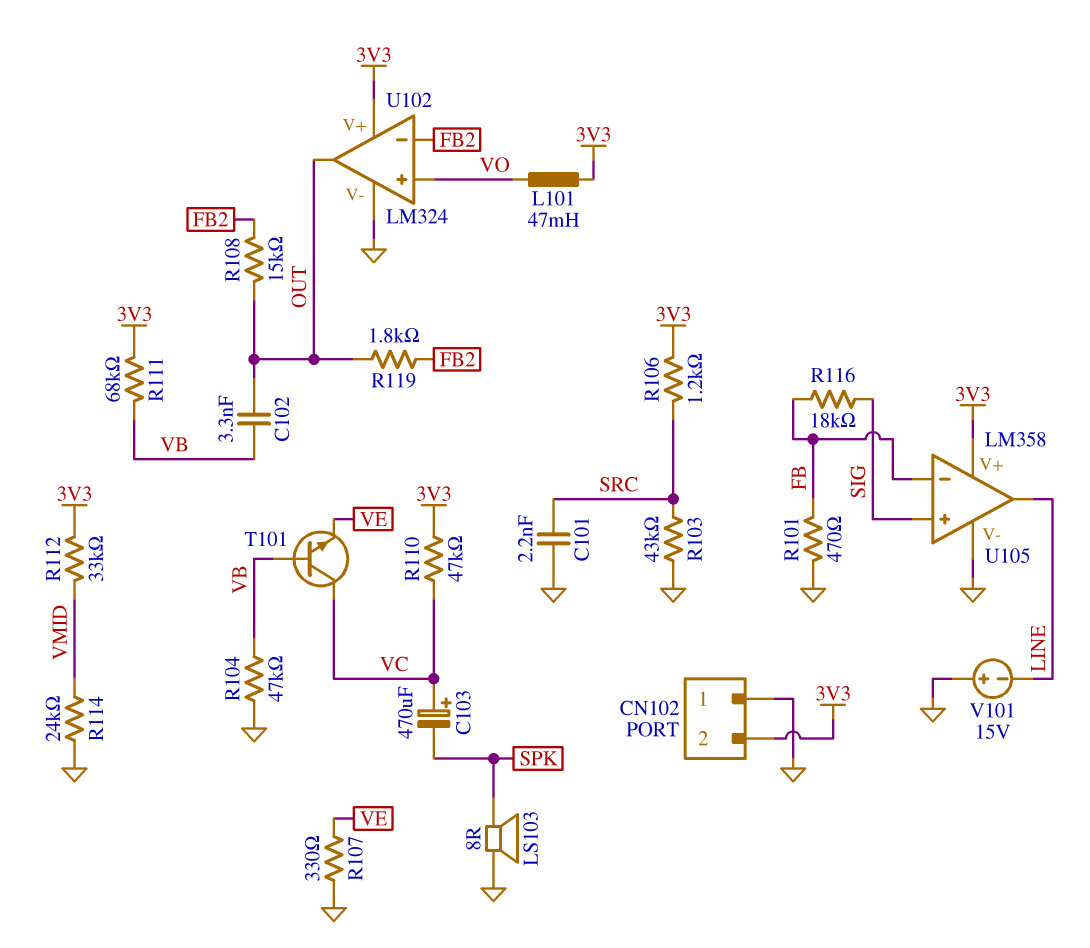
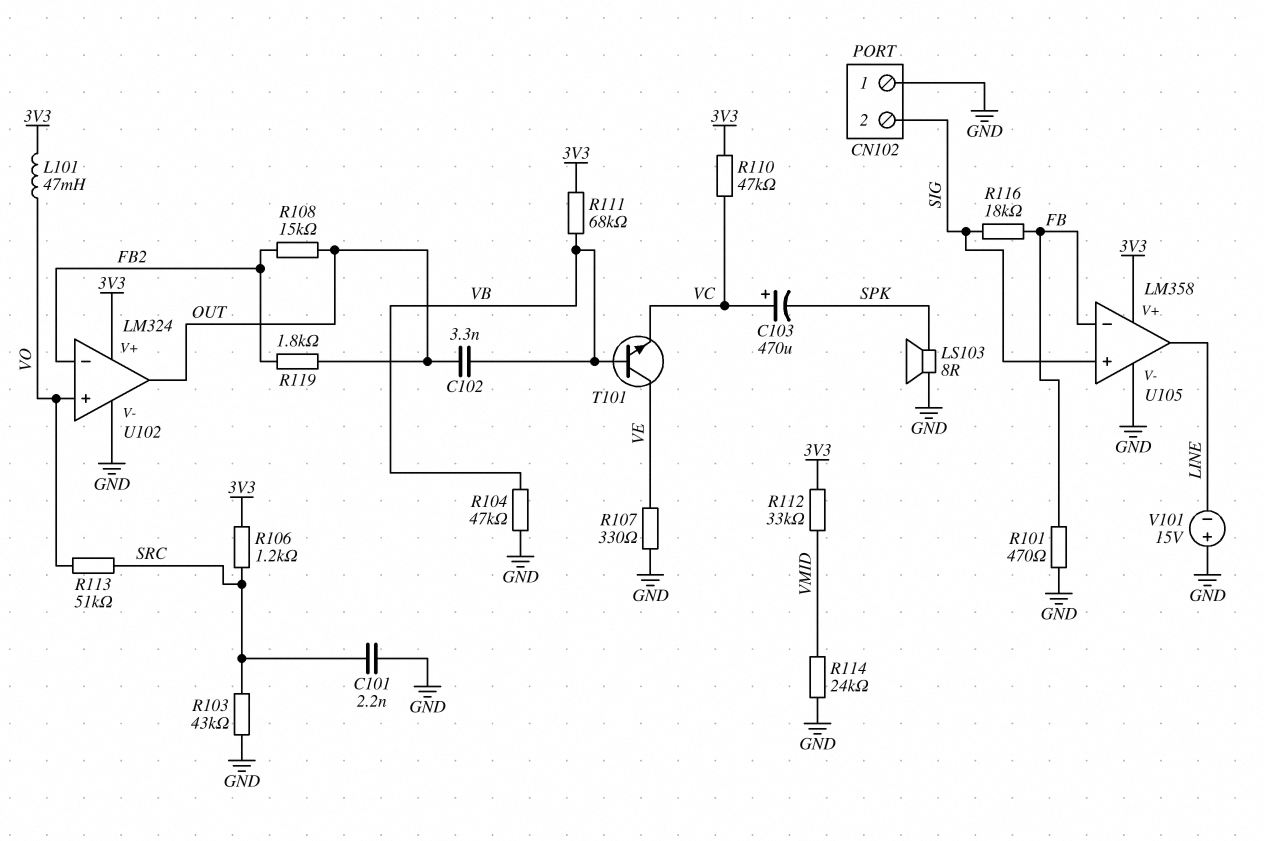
CN102 pin 2: 3V3 -> SIG
R113: none -> 51k (SRC, VO)
T101: NPN (B VB, C VC, E VE) -> NPN (B VB, C VE, E VC)

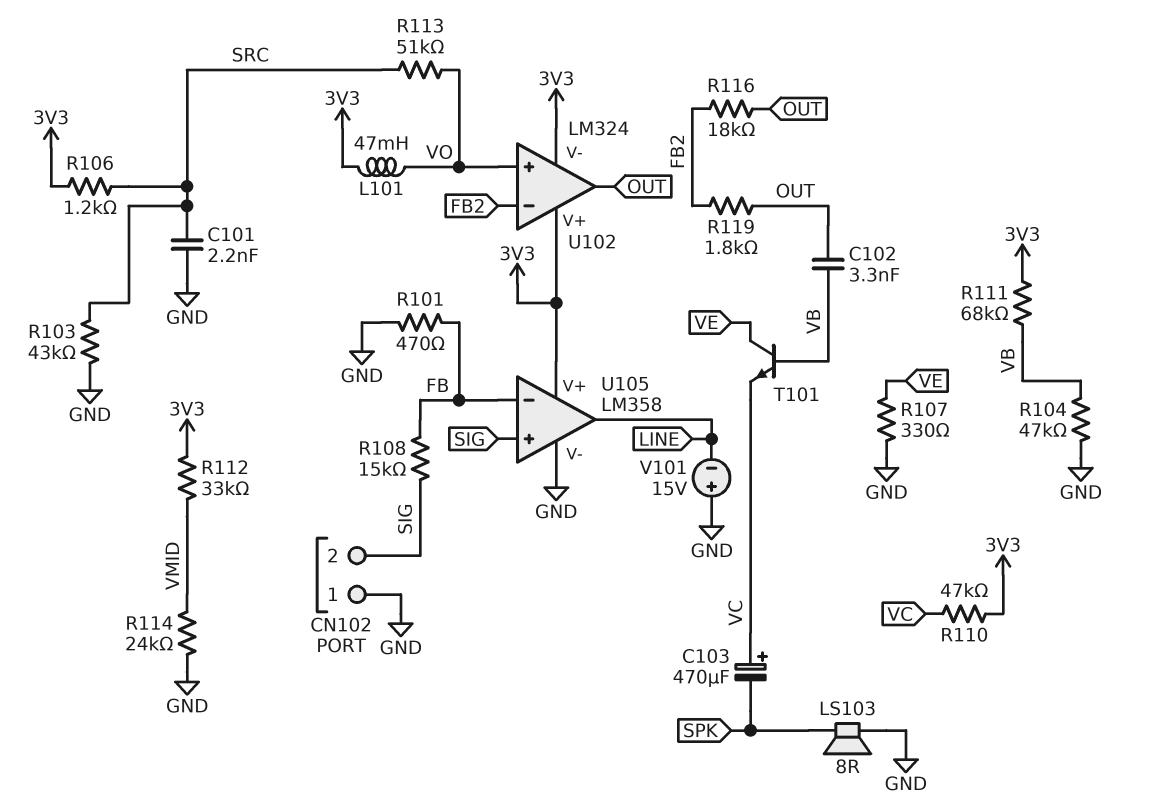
R108: 15k (FB2, OUT) -> 15k (FB, SIG)
R116: 18k (FB, SIG) -> 18k (FB2, OUT)
U102 pin V-: GND -> 3V3

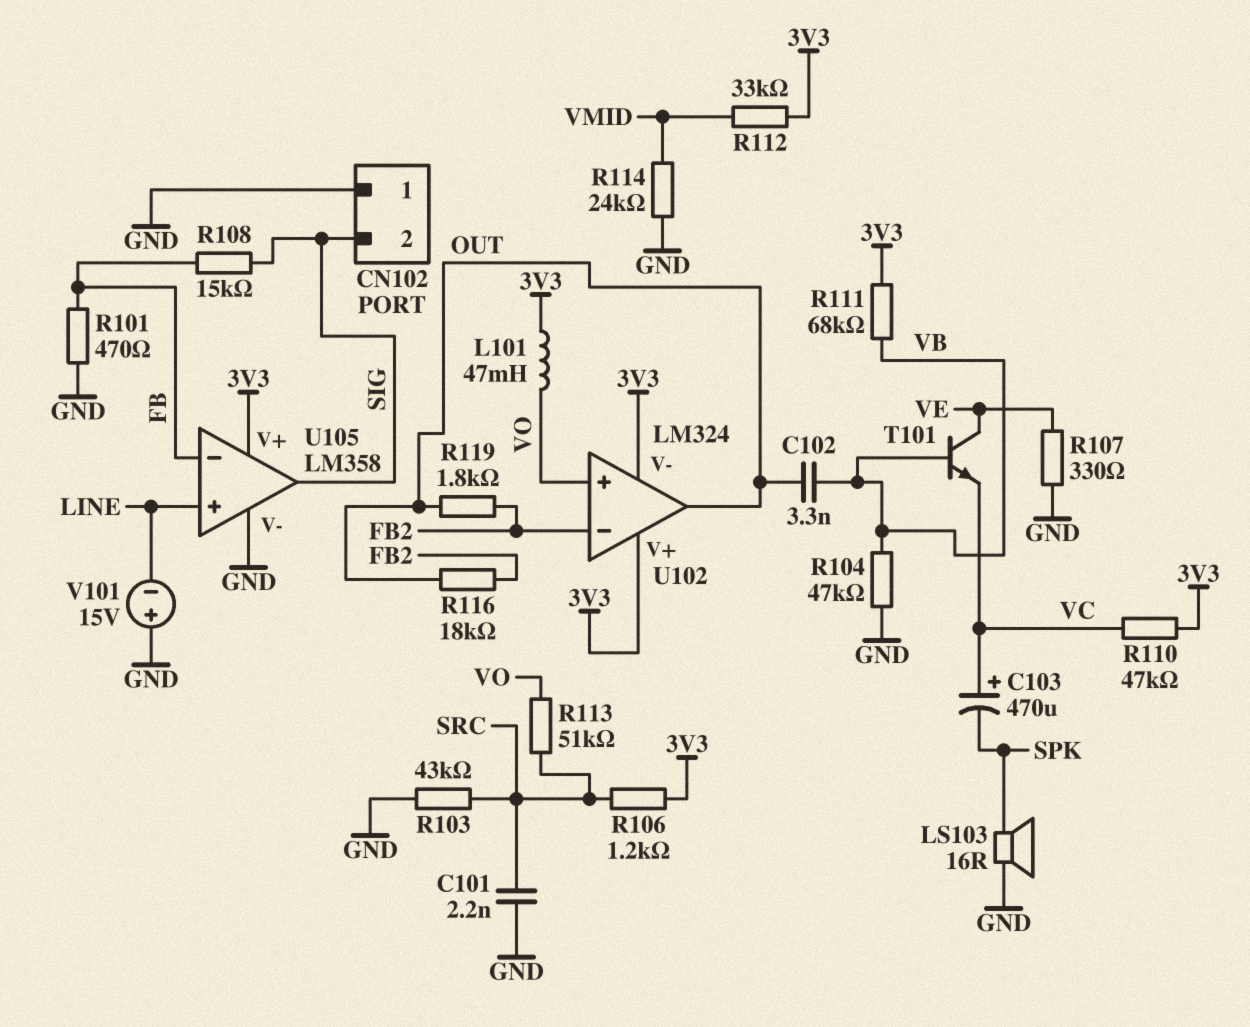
LS103: speaker 8R (GND, SPK) -> speaker 16R (GND, SPK)
U105 pin in+: SIG -> LINE
U105 pin out: LINE -> SIG

